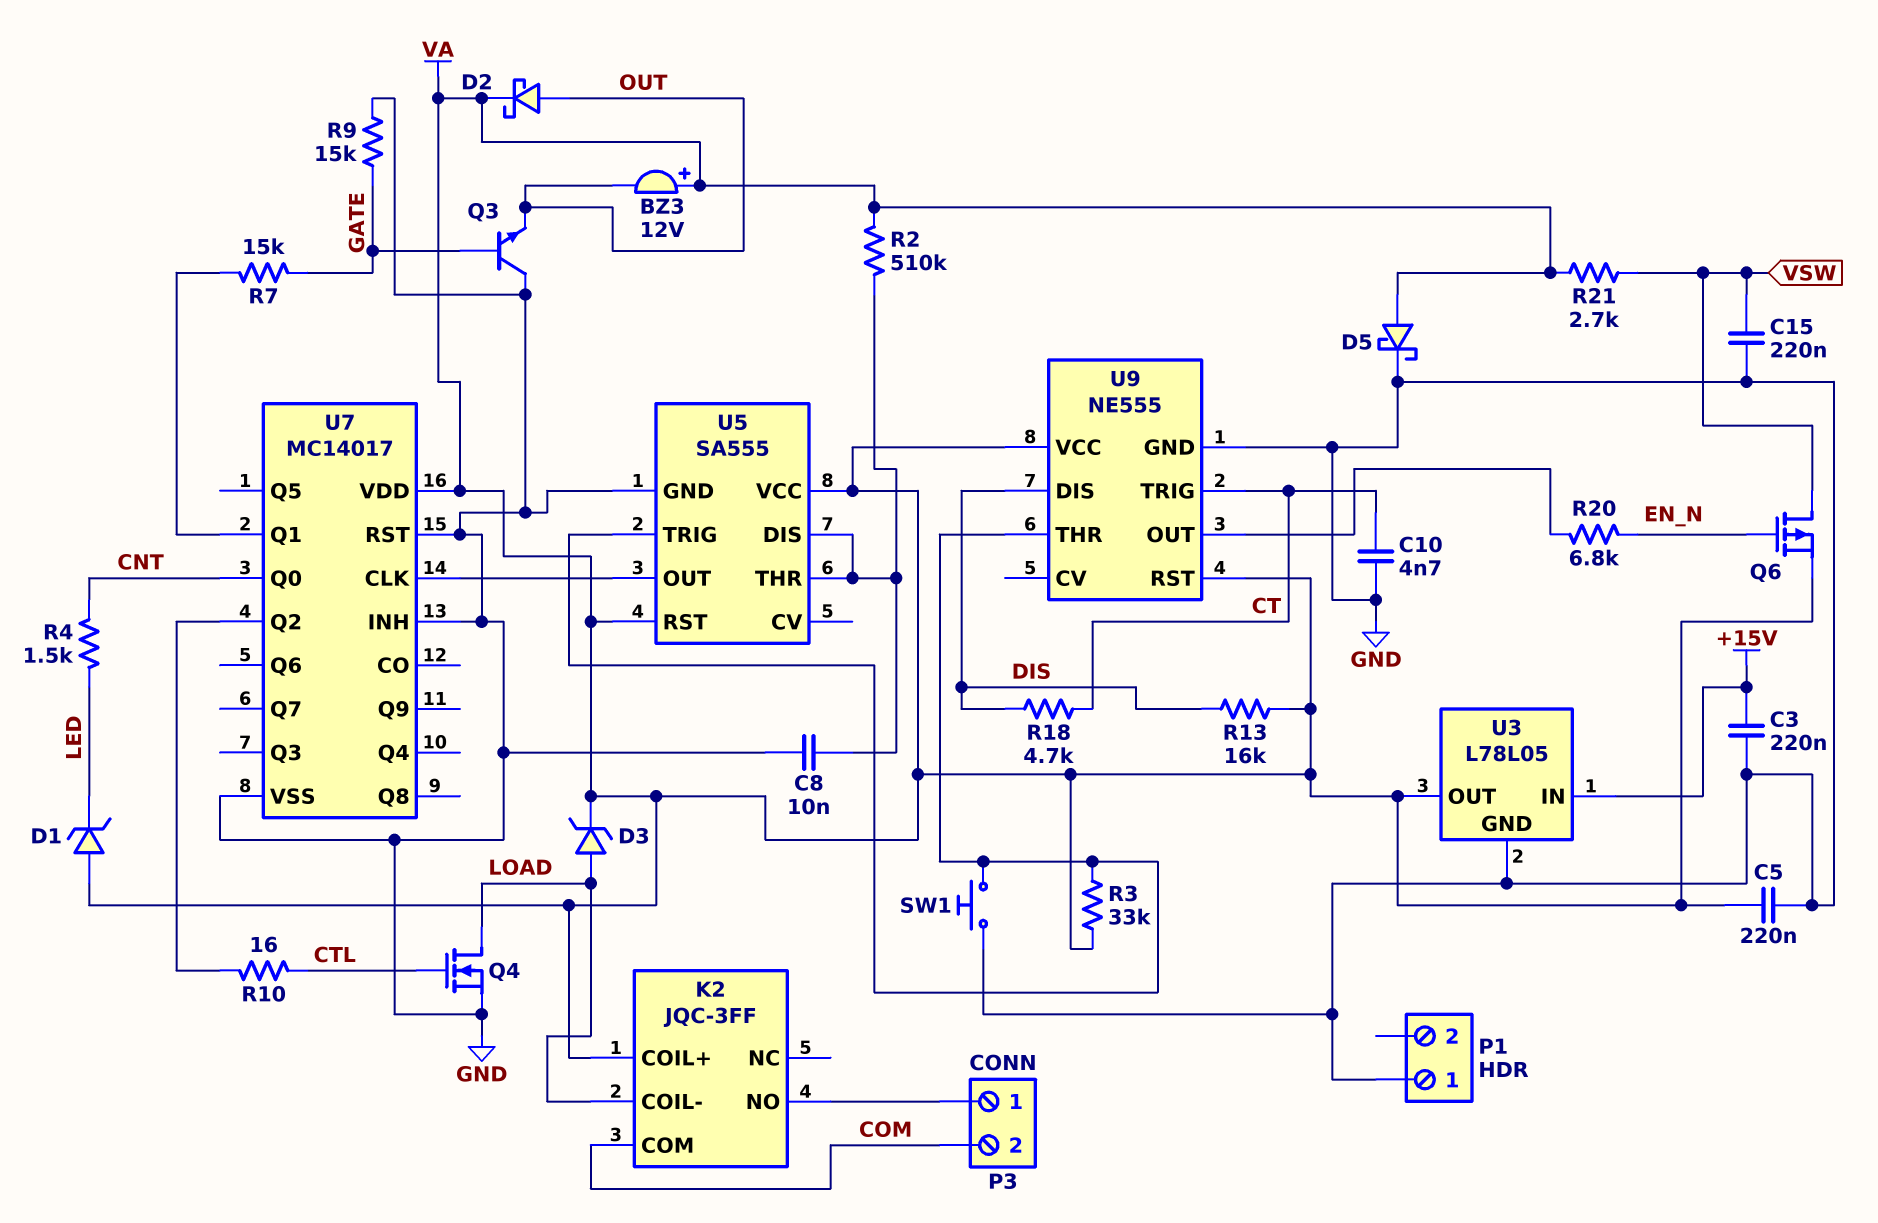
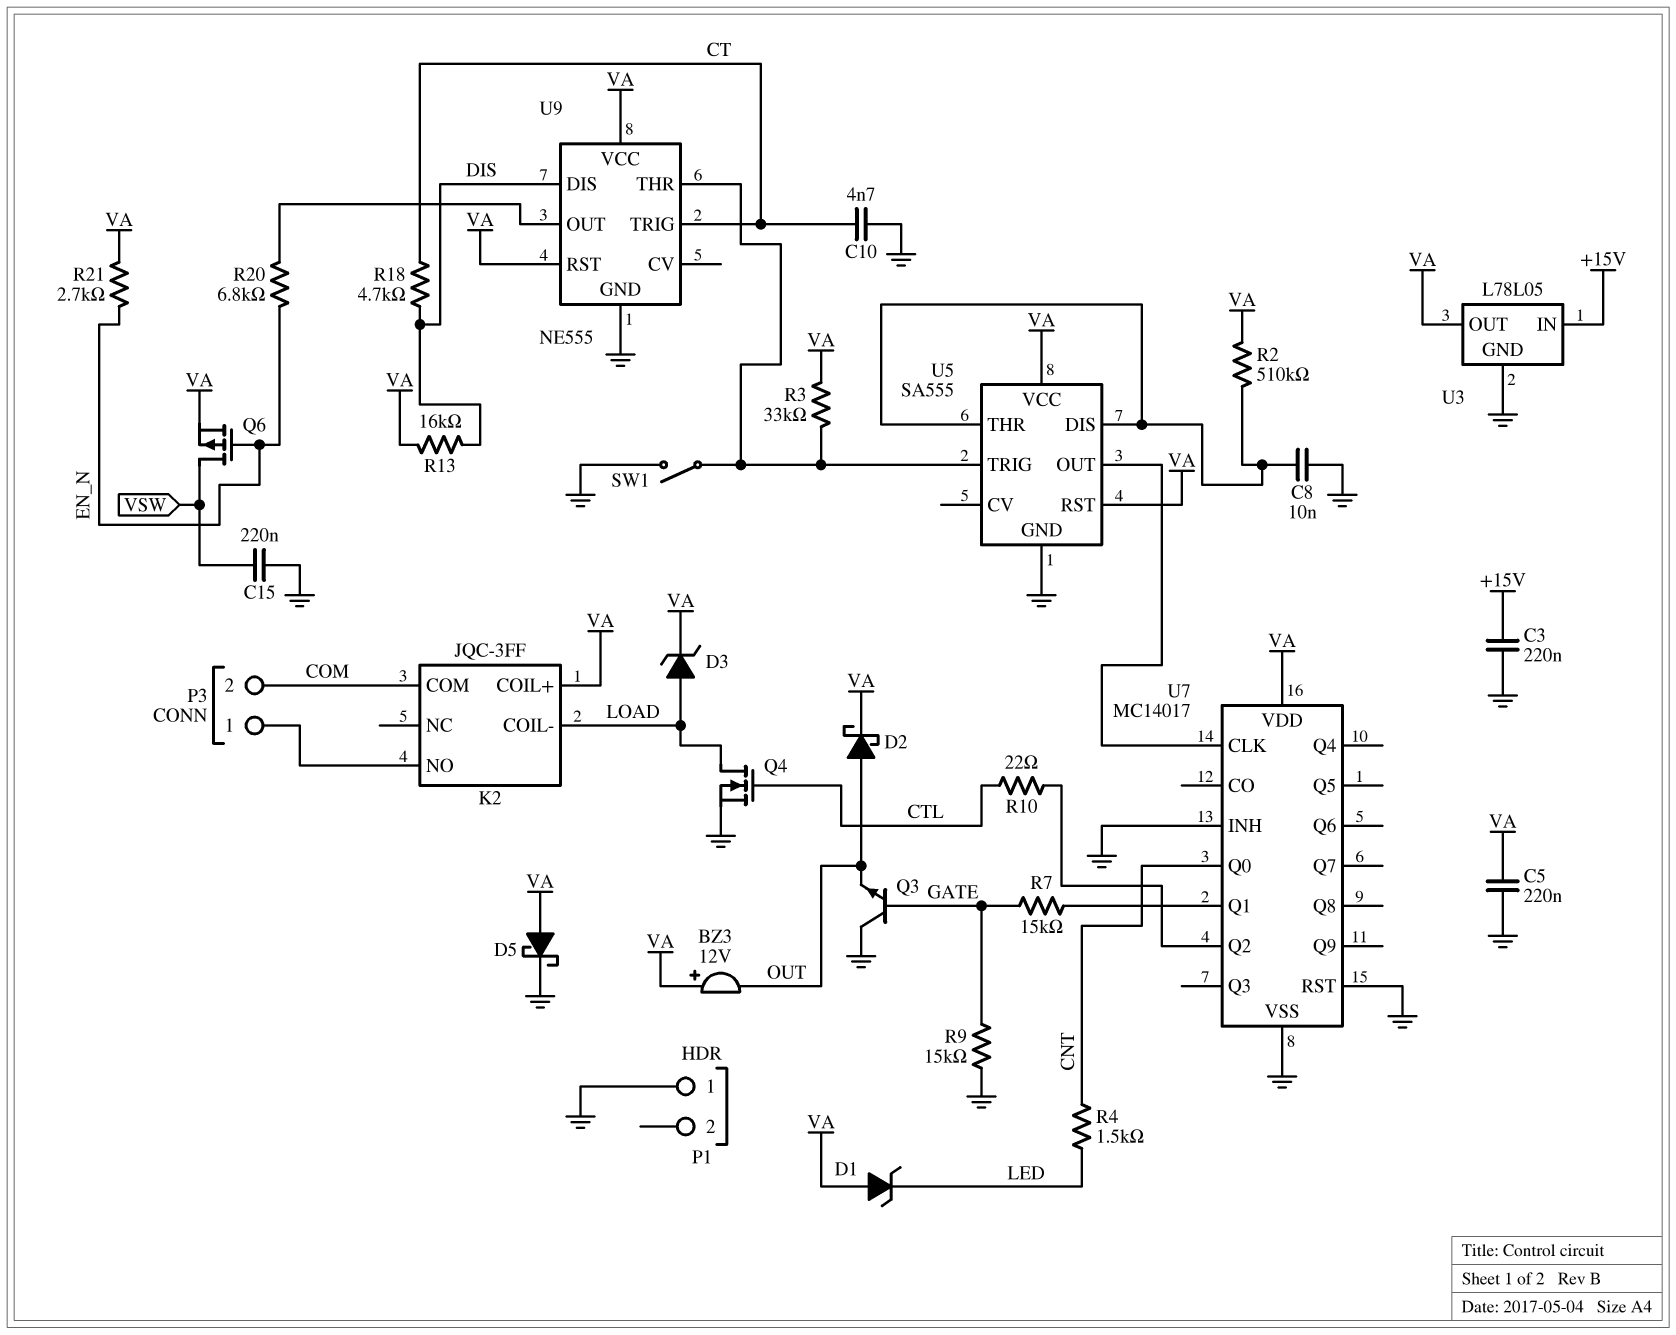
R10: 16 (CTL, U7/Q2) -> 22 (CTL, U7/Q2)
R21: 2.7k (VA, VSW) -> 2.7k (EN_N, VA)
SW1: button (GND, U5/TRIG) -> switch (GND, U5/TRIG)

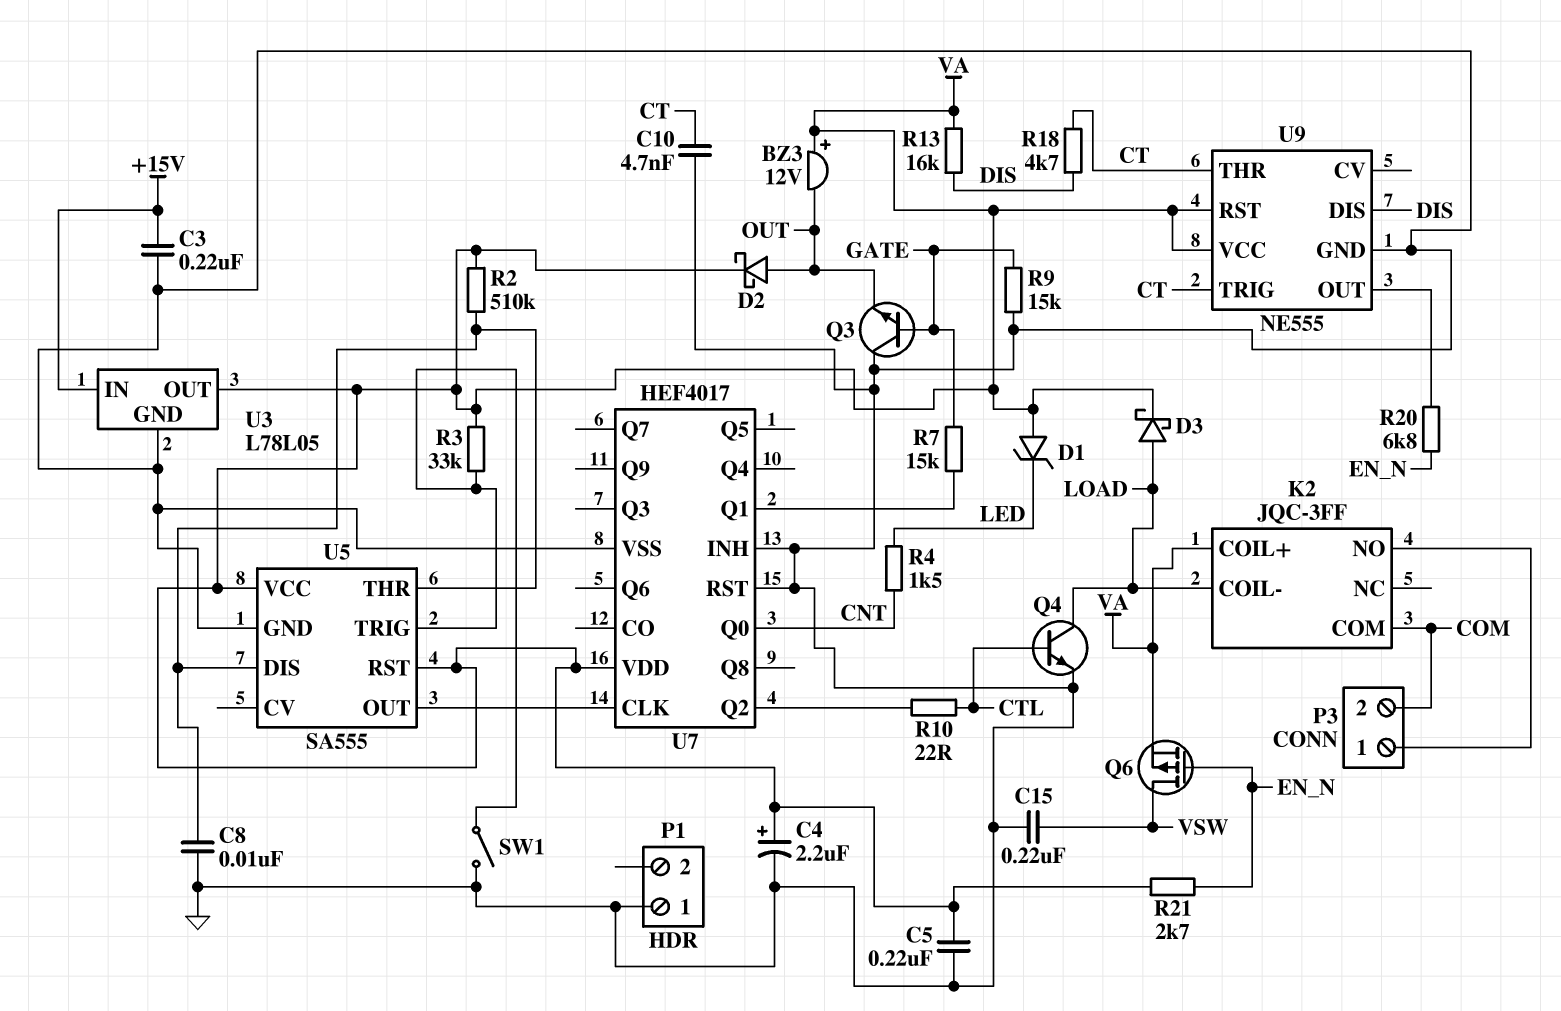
C4: none -> 2.2uF (plus VA, minus GND)
D3: zener (A LOAD, K VA) -> schottky (A LOAD, K VA)
D5: schottky (A VA, K GND) -> none
Q4: NMOS (G CTL, D LOAD, S GND) -> NPN (B CTL, C LOAD, E GND)
U7: MC14017 -> HEF4017
U9 pin THR: U5/TRIG -> CT

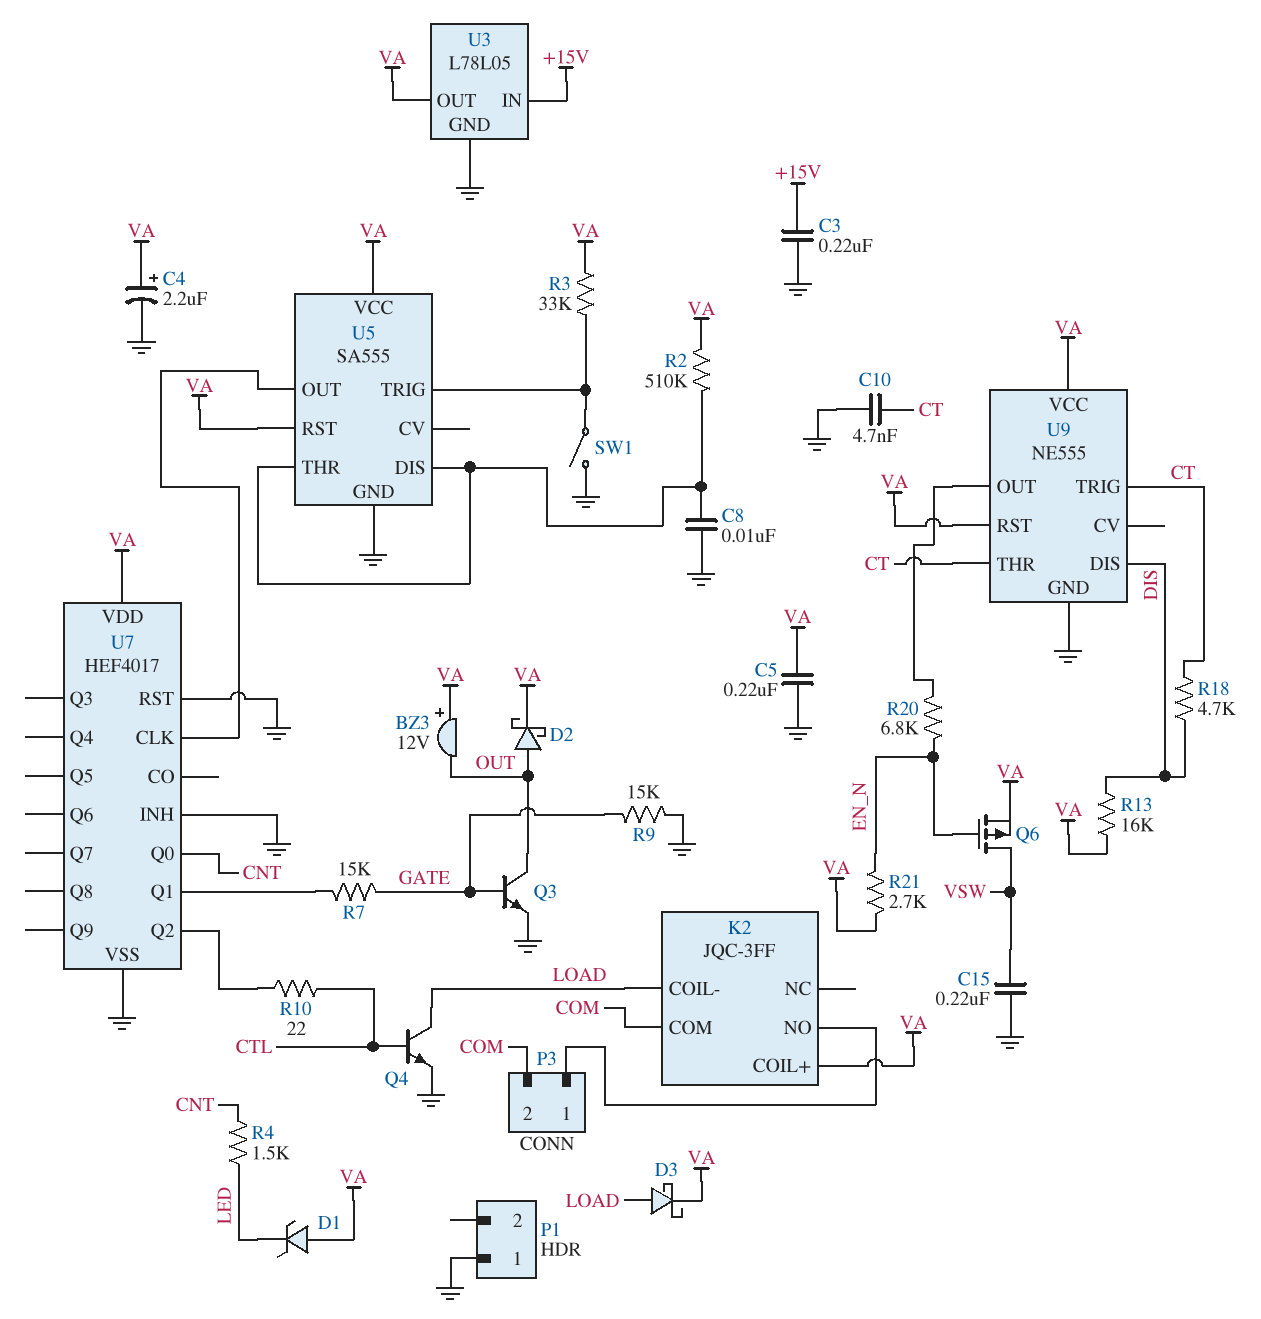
Q3: NPN (B GATE, C GND, E OUT) -> NPN (B GATE, C OUT, E GND)

